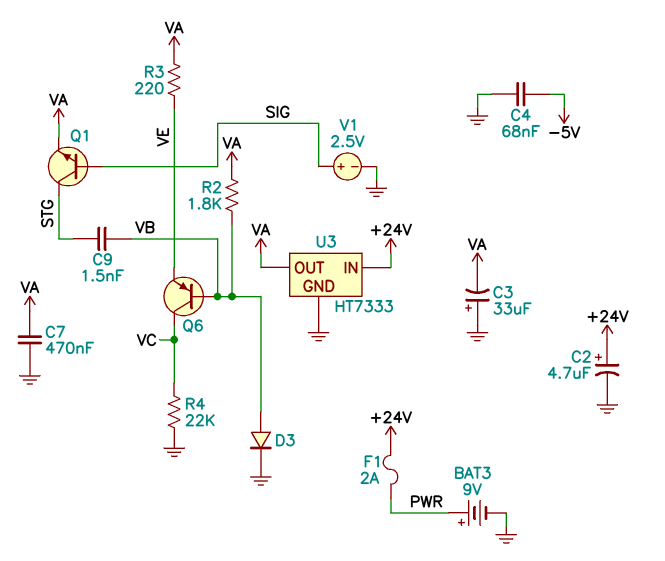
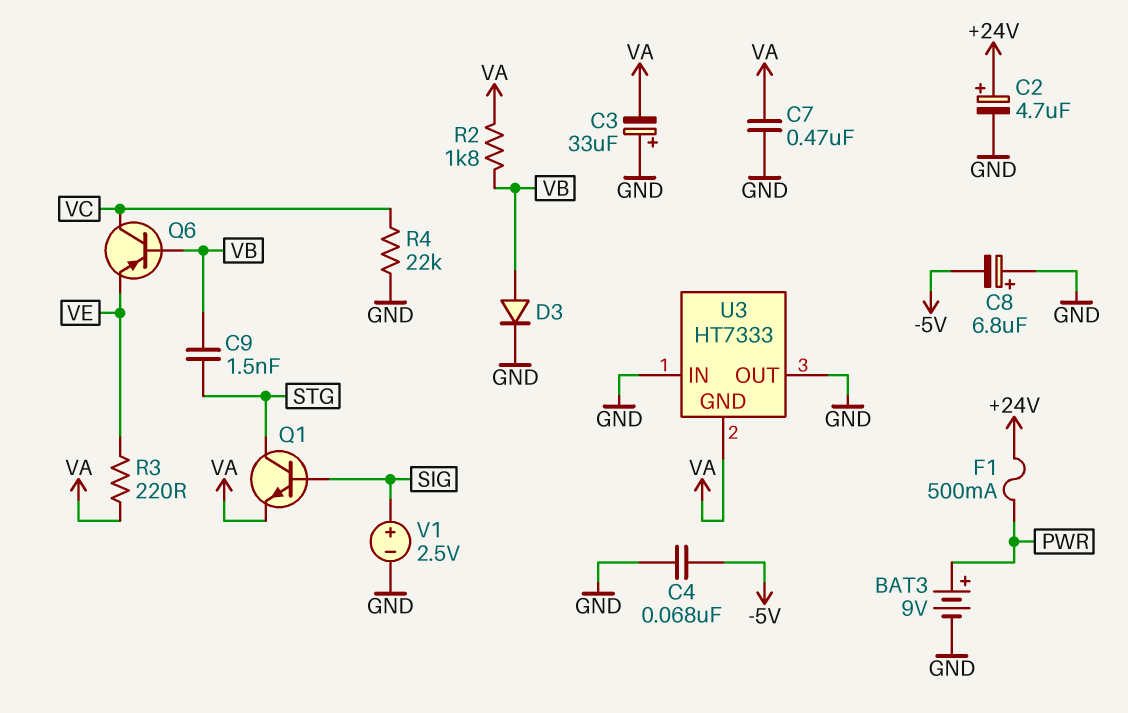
C8: none -> 6.8uF (plus GND, minus -5V)
F1: 2A (+24V, PWR) -> 500mA (+24V, PWR)
U3 pin GND: GND -> VA
U3 pin IN: +24V -> GND
U3 pin OUT: VA -> GND

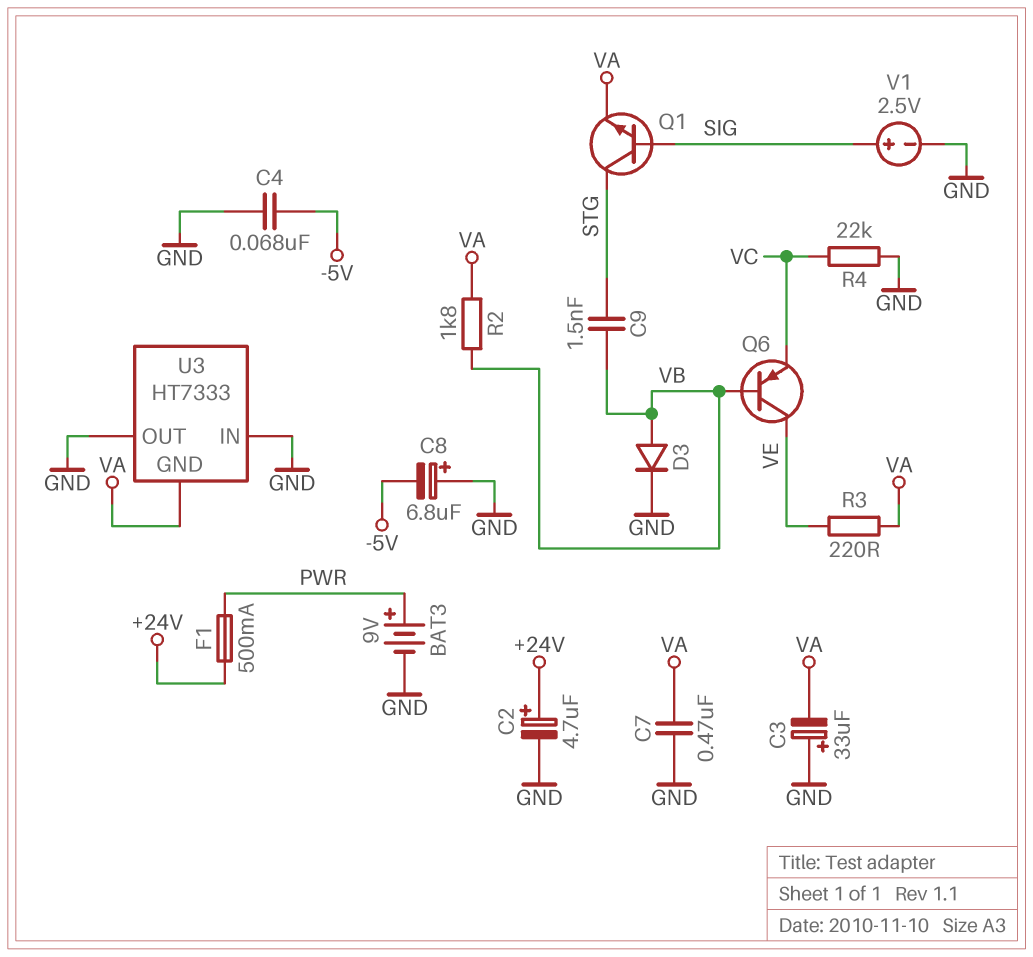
Q6: PNP (B VB, C VC, E VE) -> PNP (B VB, C VE, E VC)

